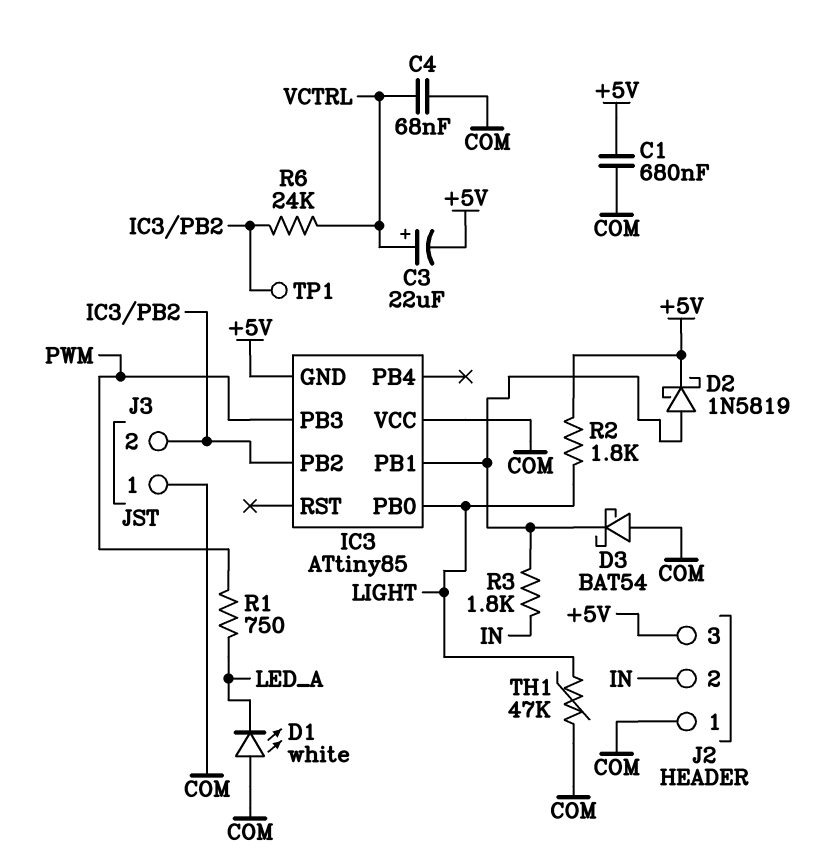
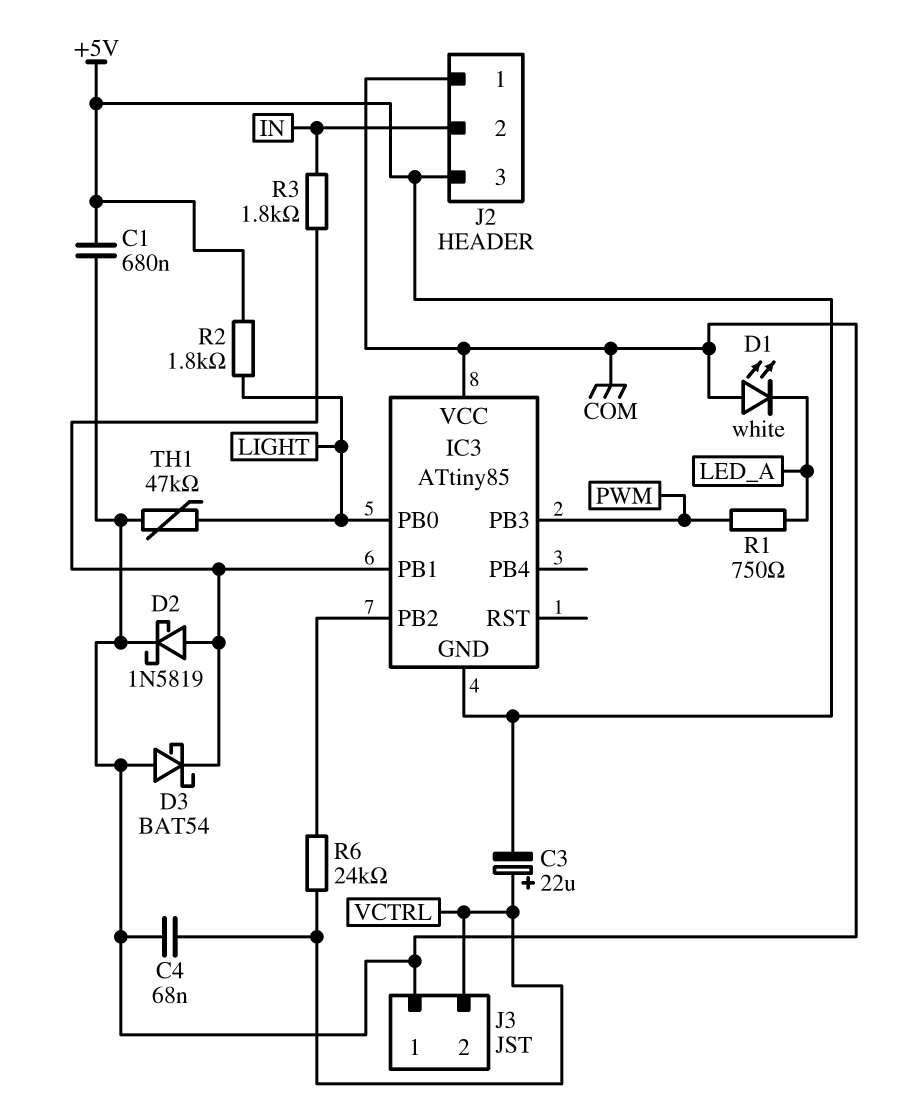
D2: schottky 1N5819 (A IC3/PB1, K +5V) -> schottky 1N5819 (A IC3/PB1, K COM)
J3 pin 2: IC3/PB2 -> VCTRL
TP1: test point (IC3/PB2) -> none

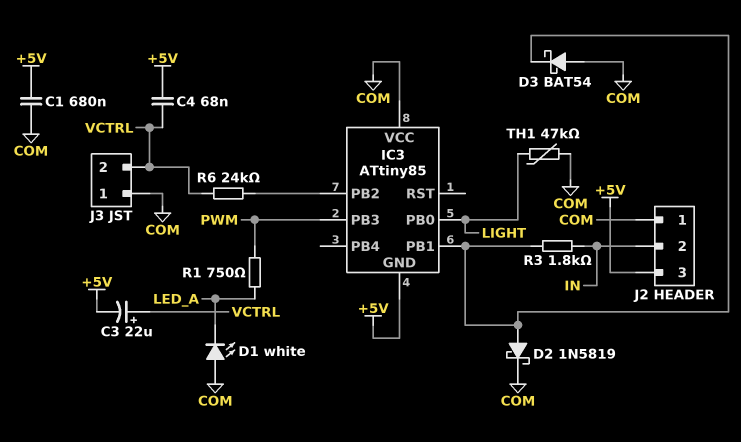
C4: 68nF (COM, VCTRL) -> 68nF (+5V, VCTRL)
R2: 1.8k (+5V, LIGHT) -> none

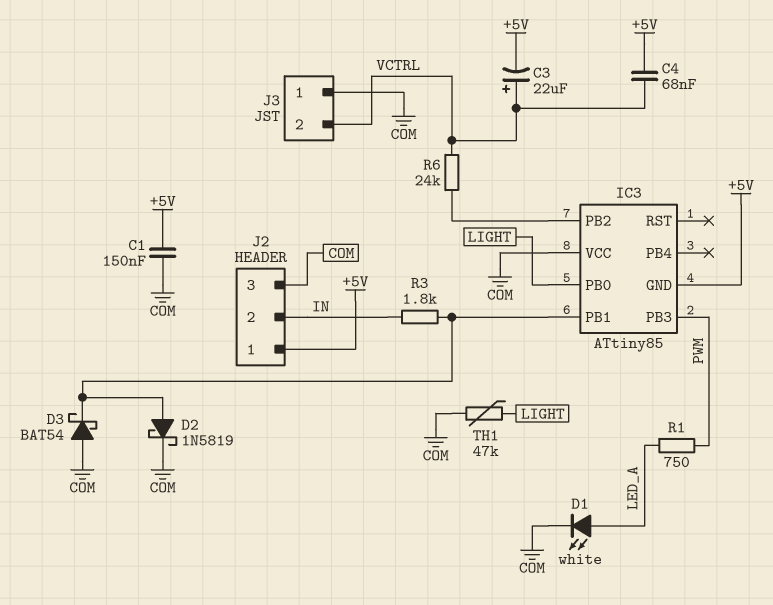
C1: 680nF (+5V, COM) -> 150nF (+5V, COM)
D1: LED white (A COM, K LED_A) -> LED white (A LED_A, K COM)
J2 pin 1: COM -> +5V
J2 pin 3: +5V -> COM

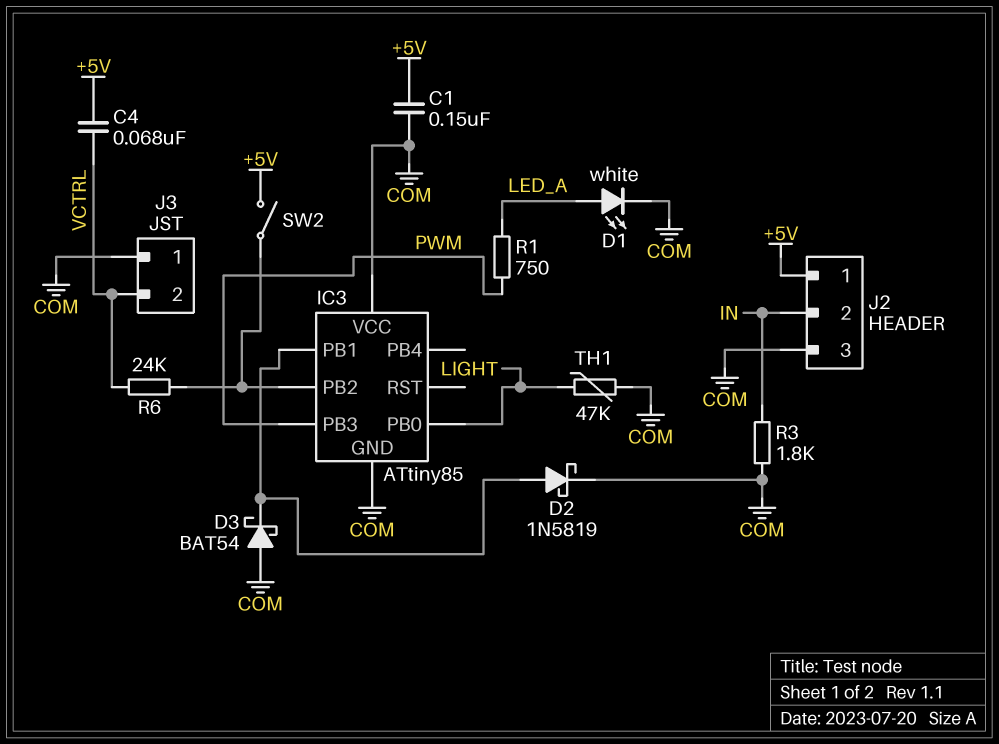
C3: 22uF (plus VCTRL, minus +5V) -> none
IC3 pin GND: +5V -> COM
R3: 1.8k (IC3/PB1, IN) -> 1.8k (COM, IN)
SW2: none -> switch (+5V, IC3/PB2)

